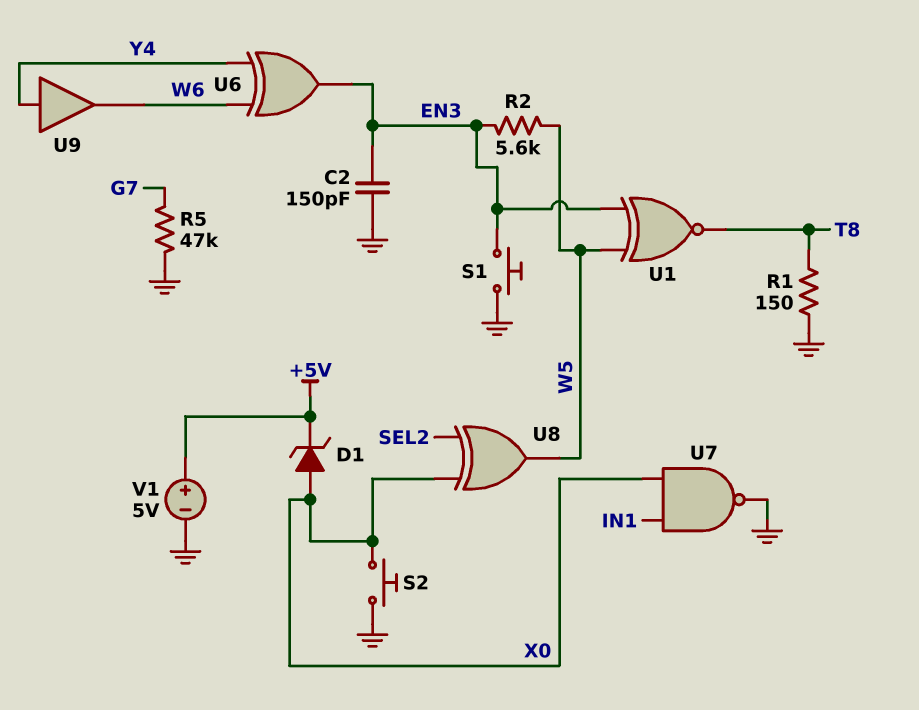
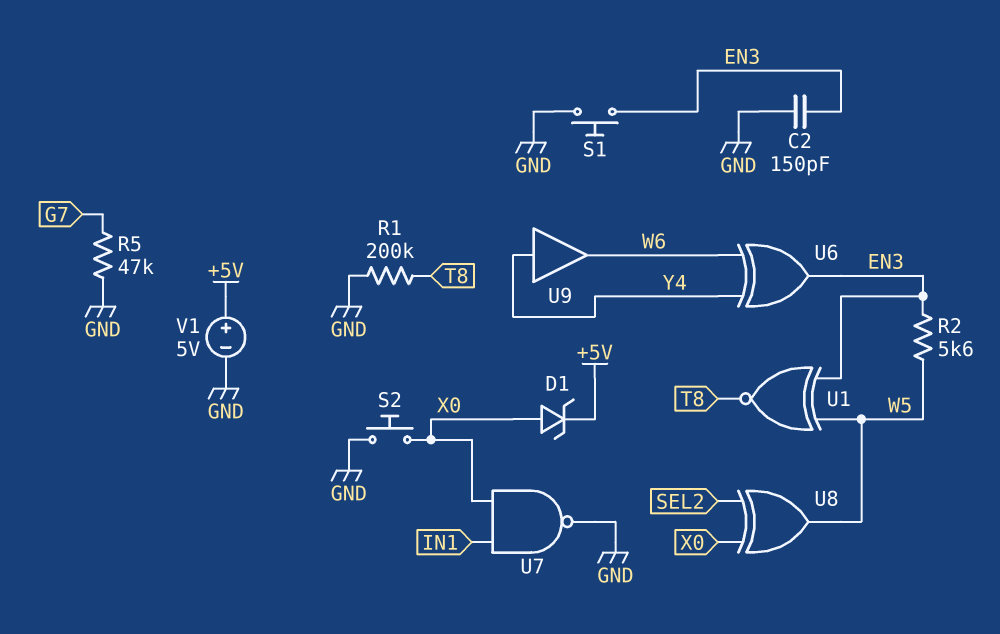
R1: 150 (GND, T8) -> 200k (GND, T8)

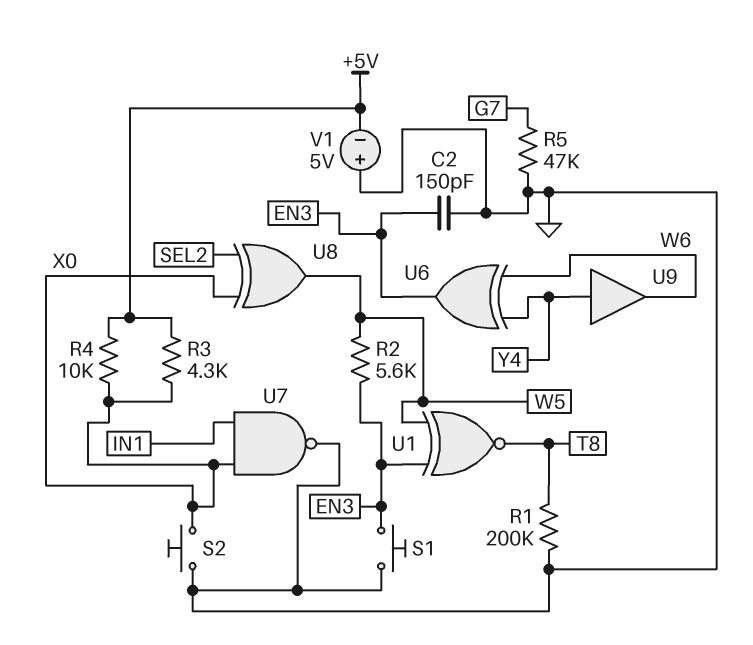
D1: zener (A X0, K +5V) -> none
R3: none -> 4.3k (+5V, X0)
R4: none -> 10k (+5V, X0)
V1: 5V (plus +5V, minus GND) -> 5V (plus GND, minus +5V)

